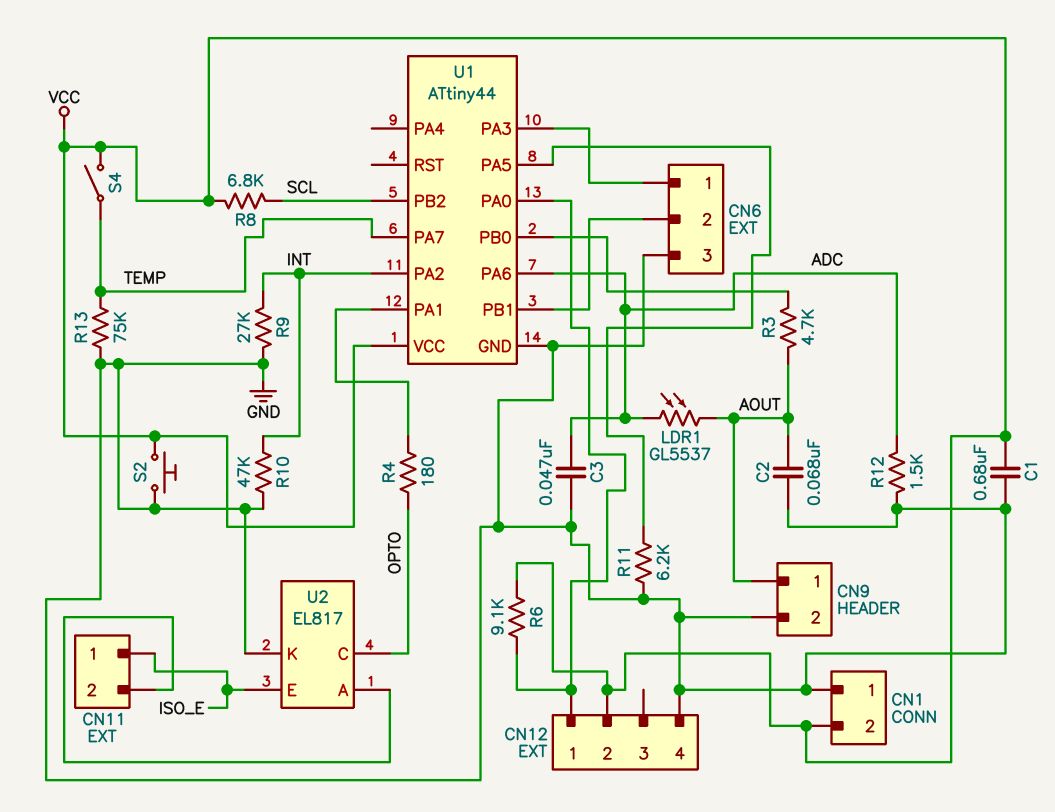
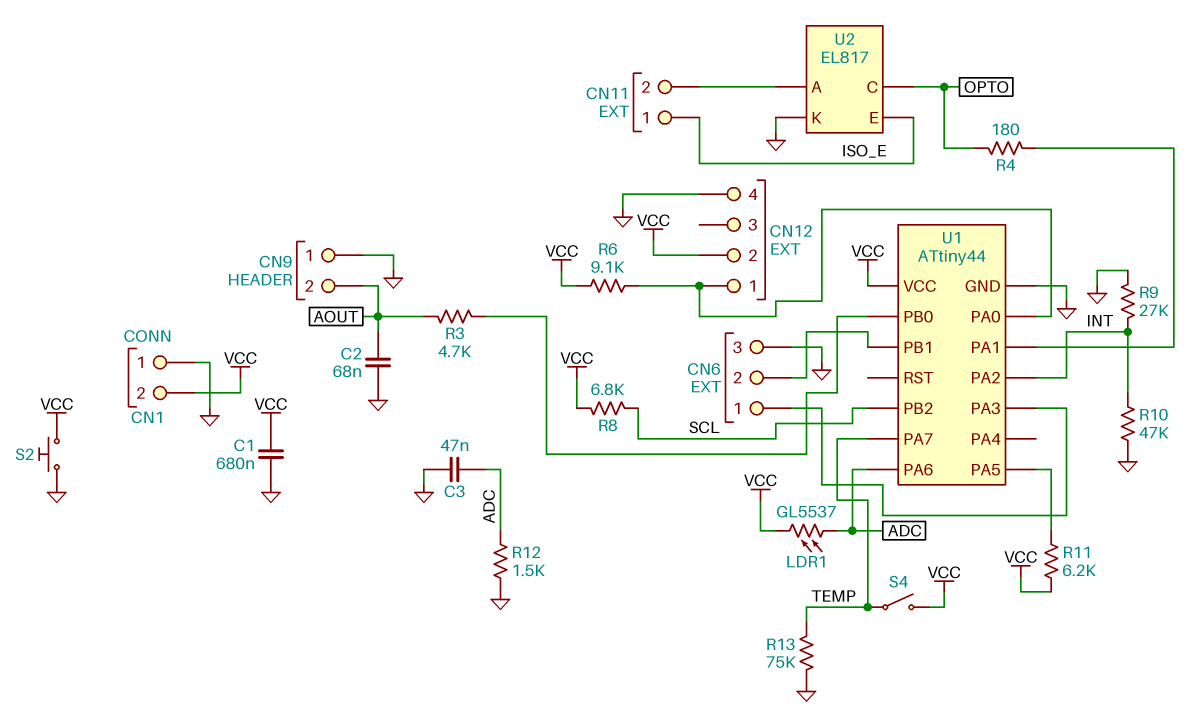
CN9 pin 1: AOUT -> GND
CN9 pin 2: GND -> AOUT
LDR1: GL5537 (ADC, AOUT) -> GL5537 (ADC, VCC)
R11: 6.2k (GND, U1/PA5) -> 6.2k (U1/PA5, VCC)

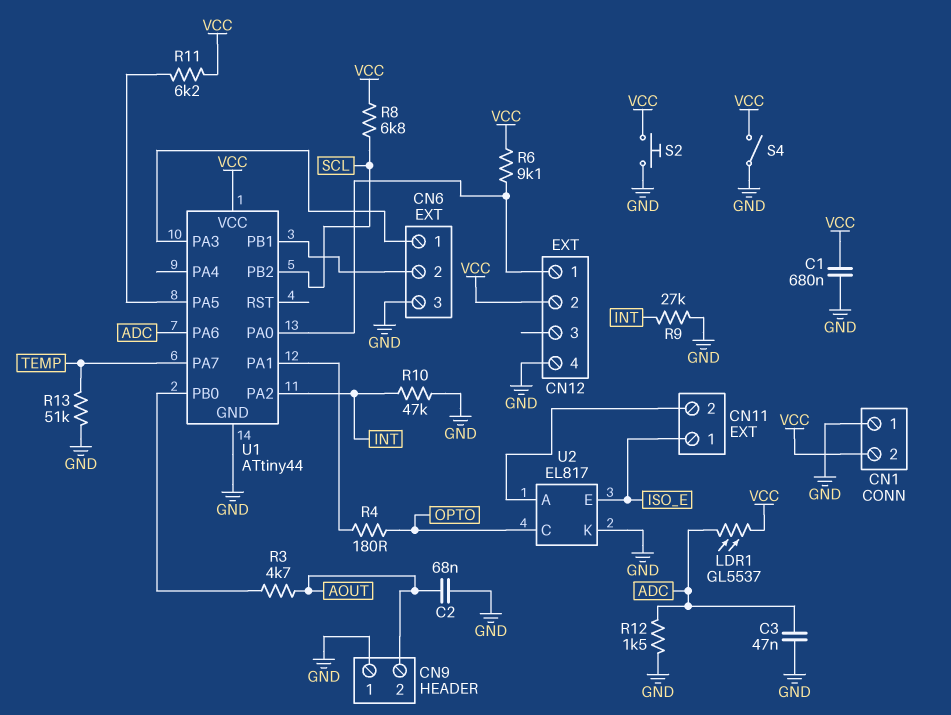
R13: 75k (GND, TEMP) -> 51k (GND, TEMP)
S4: switch (TEMP, VCC) -> switch (GND, VCC)

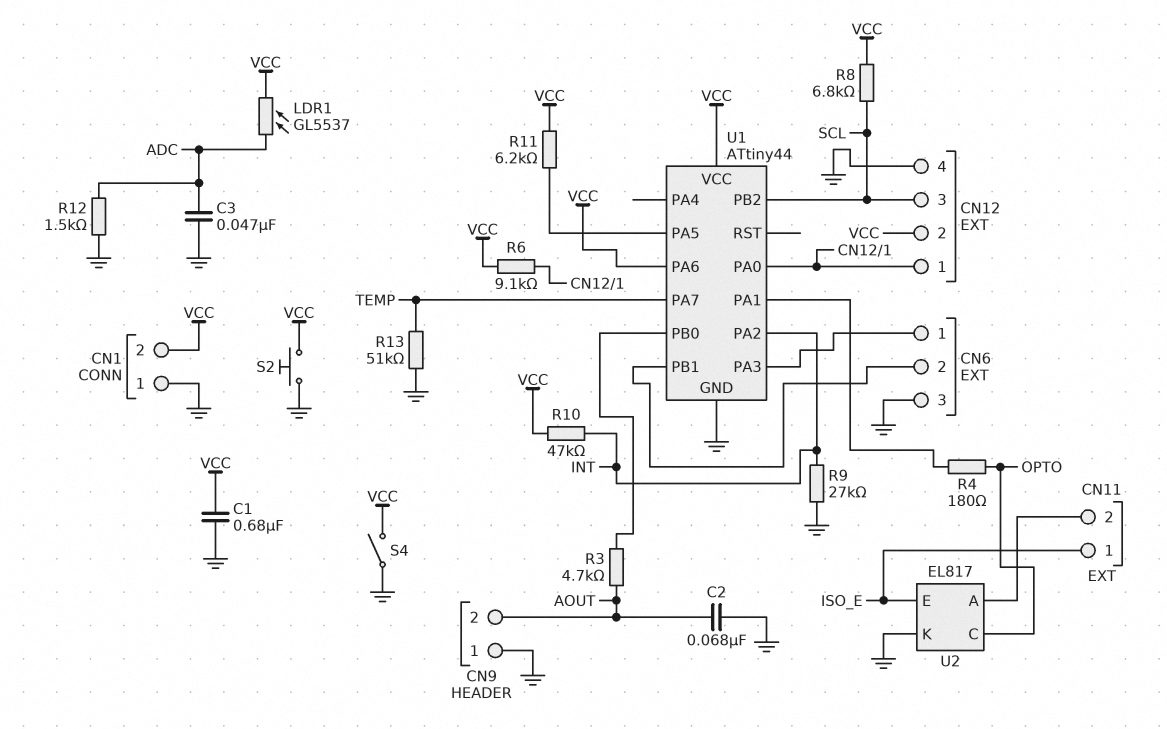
CN12 pin 3: none -> SCL
R10: 47k (GND, INT) -> 47k (INT, VCC)
U1 pin PA6: ADC -> VCC

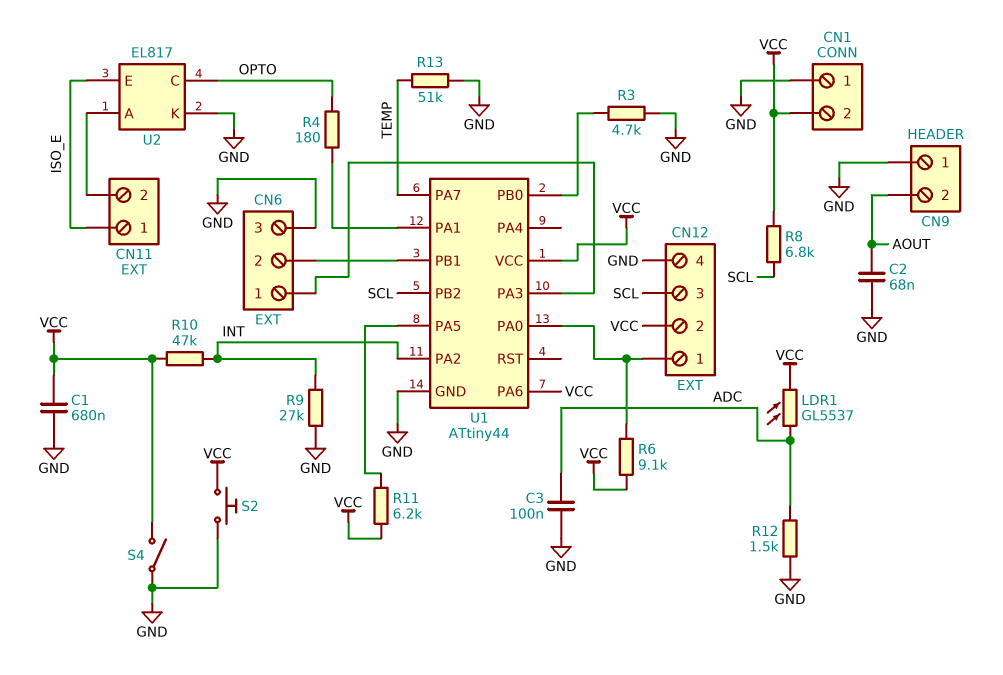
C3: 47nF (ADC, GND) -> 100nF (ADC, GND)
R3: 4.7k (AOUT, U1/PB0) -> 4.7k (GND, U1/PB0)

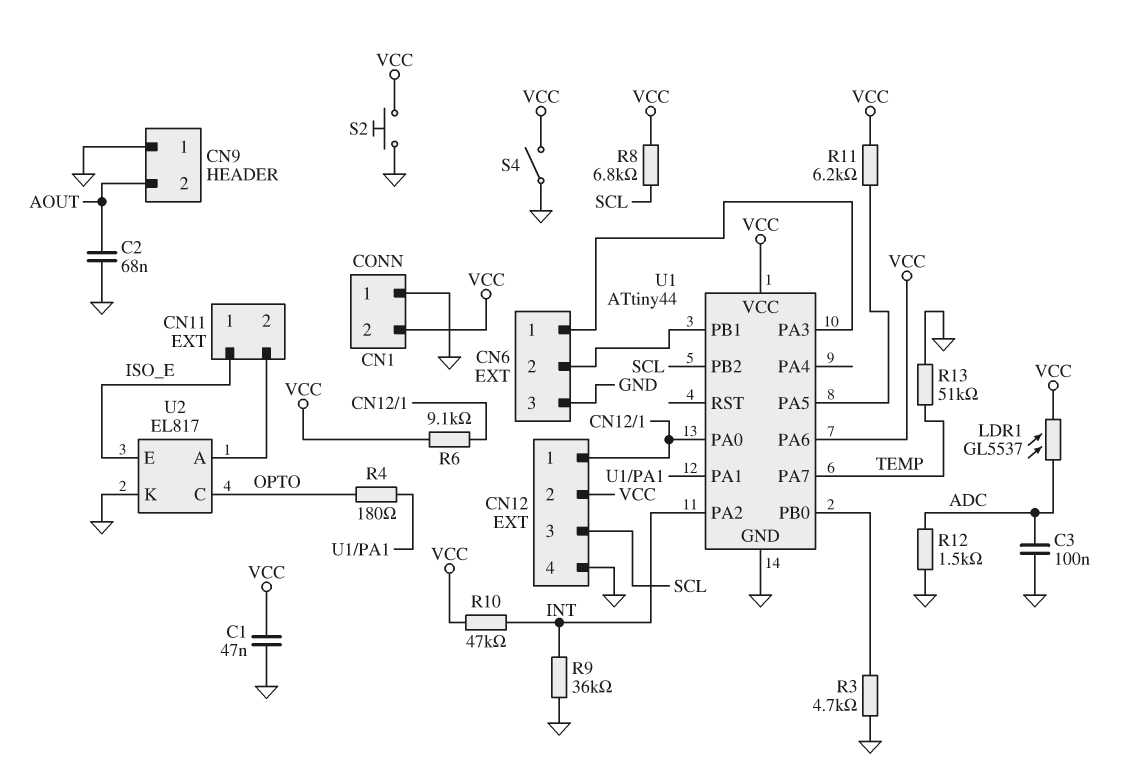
C1: 680nF (GND, VCC) -> 47nF (GND, VCC)
R9: 27k (GND, INT) -> 36k (GND, INT)

